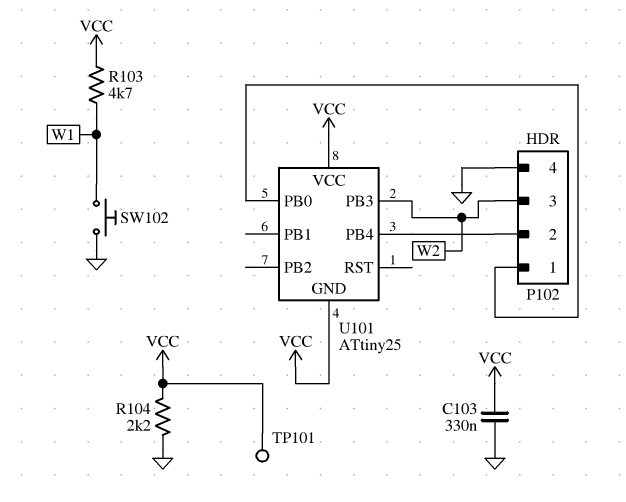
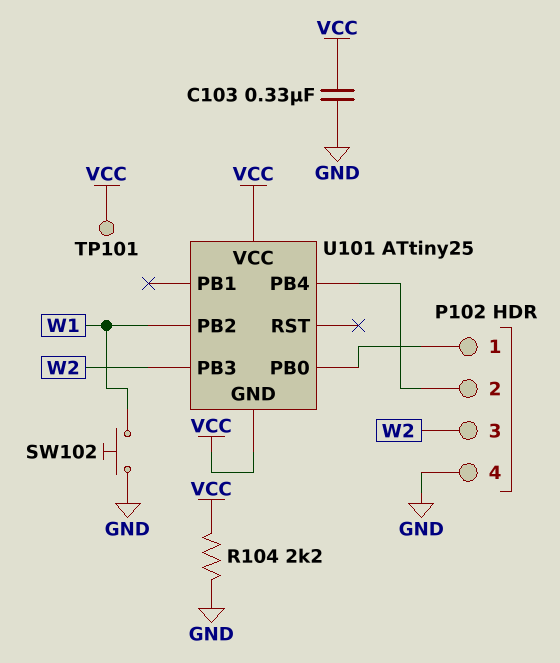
R103: 4.7k (VCC, W1) -> none
U101 pin PB2: none -> W1

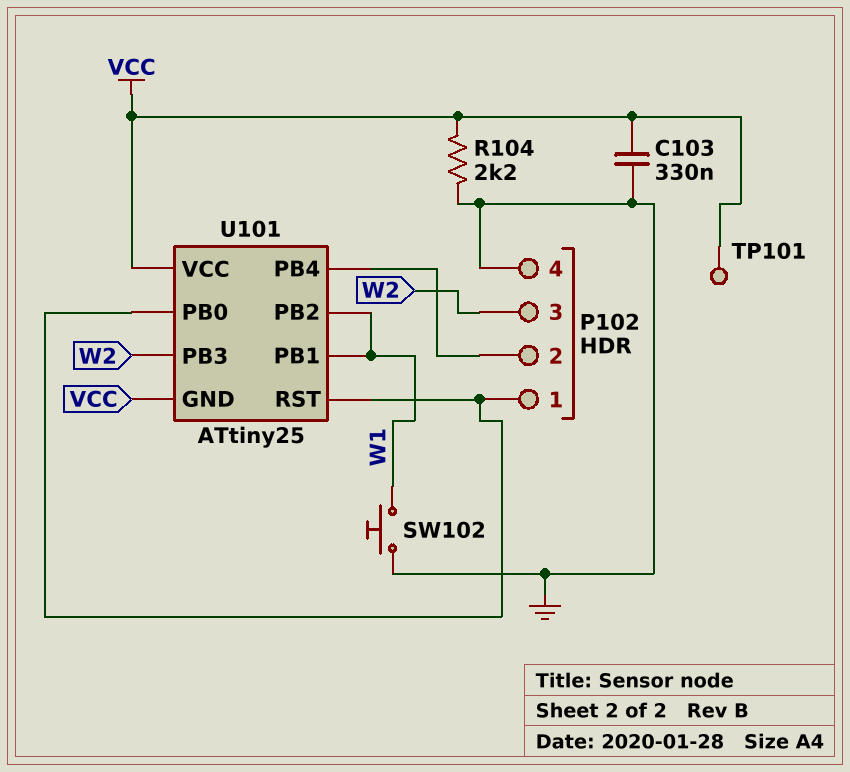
U101 pin PB1: none -> W1
U101 pin RST: none -> P102/1

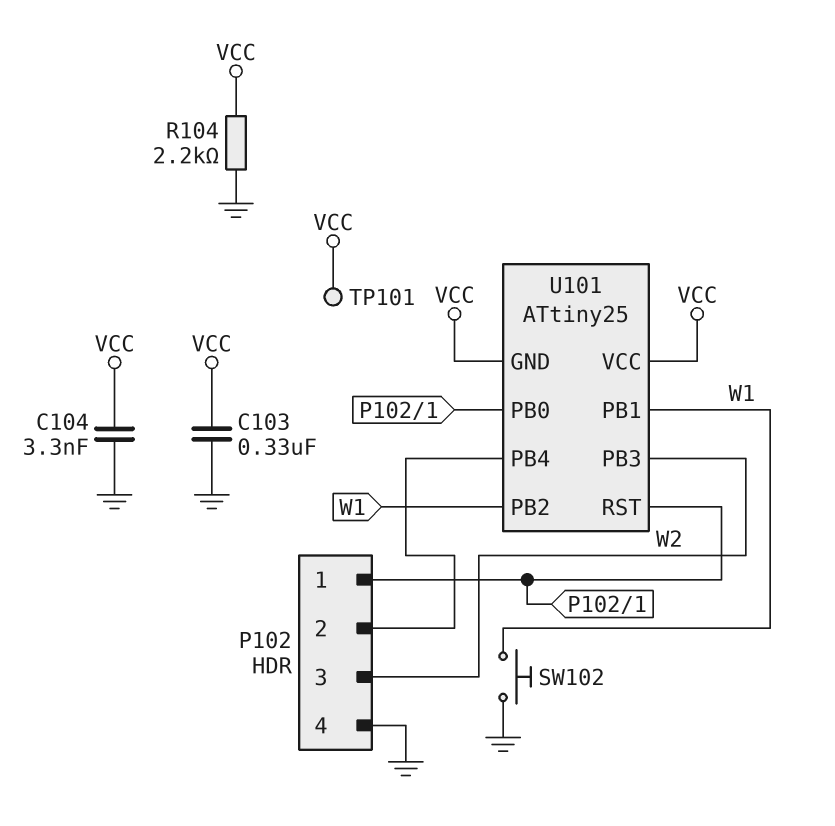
C104: none -> 3.3nF (GND, VCC)

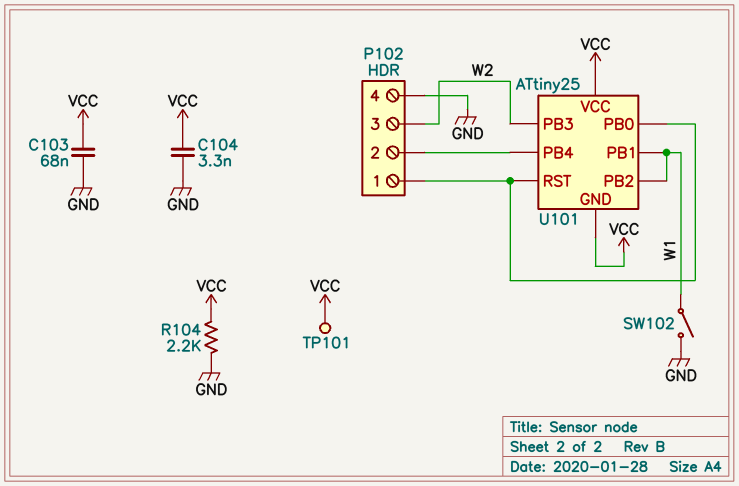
C103: 330nF (GND, VCC) -> 68nF (GND, VCC)
SW102: button (GND, W1) -> switch (GND, W1)

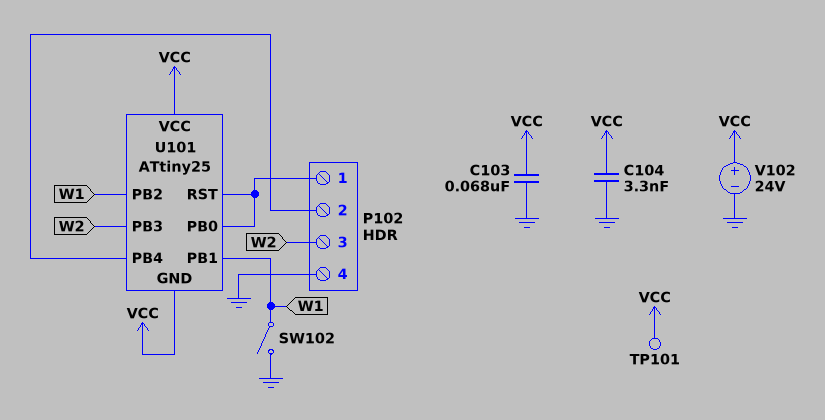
R104: 2.2k (GND, VCC) -> none
V102: none -> 24V (plus VCC, minus GND)

